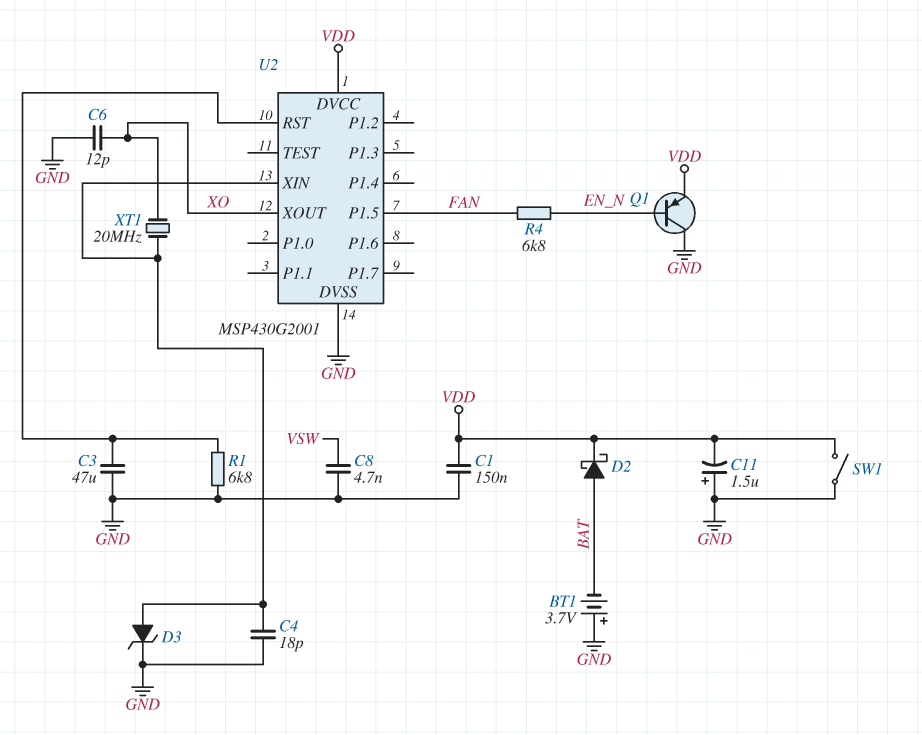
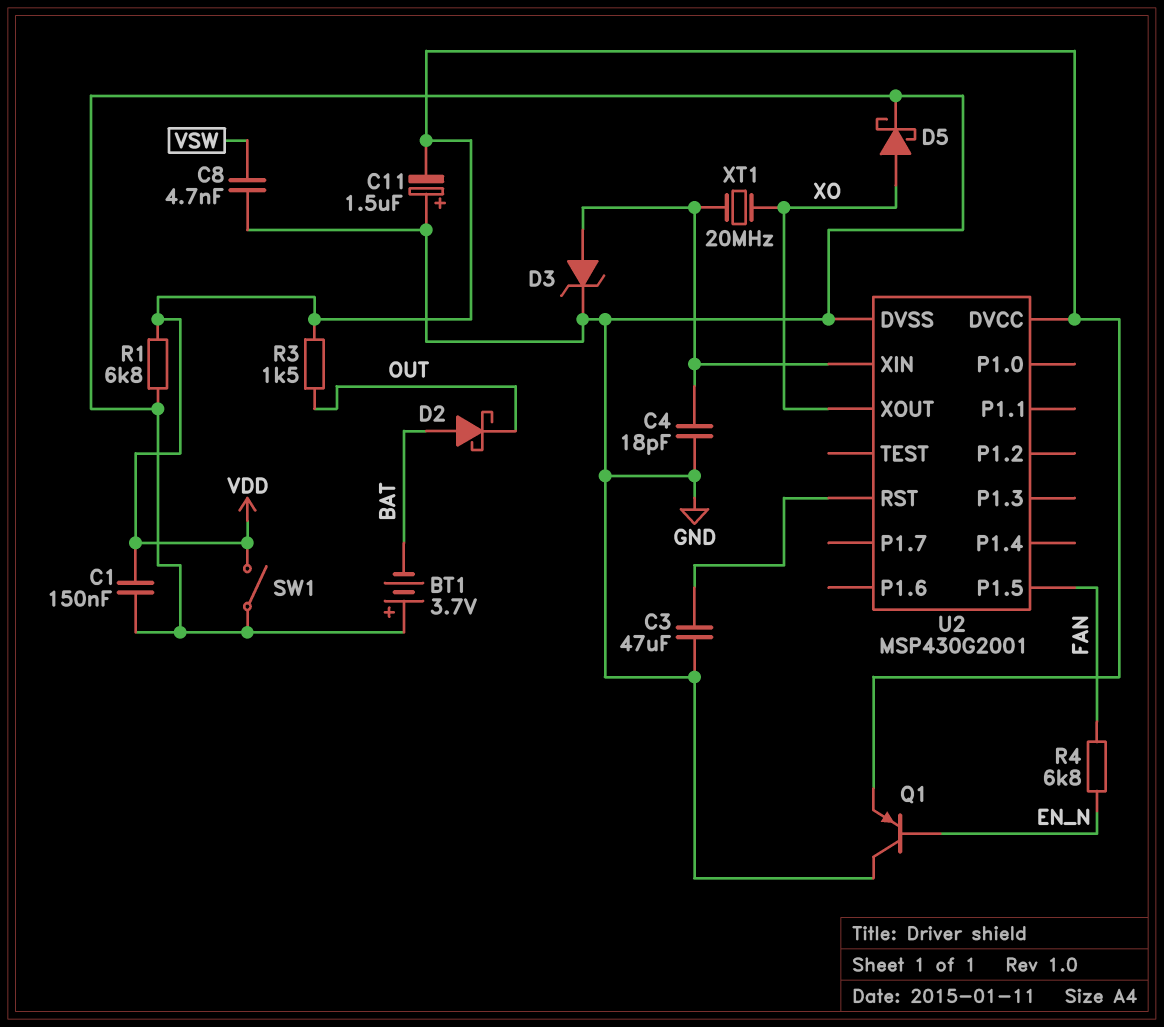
C6: 12pF (GND, XO) -> none
D2: schottky (A BAT, K VDD) -> schottky (A BAT, K OUT)
D5: none -> schottky (A XO, K GND)
R1: 6.8k (GND, U2/RST) -> 6.8k (GND, VDD)
R3: none -> 1.5k (OUT, VDD)

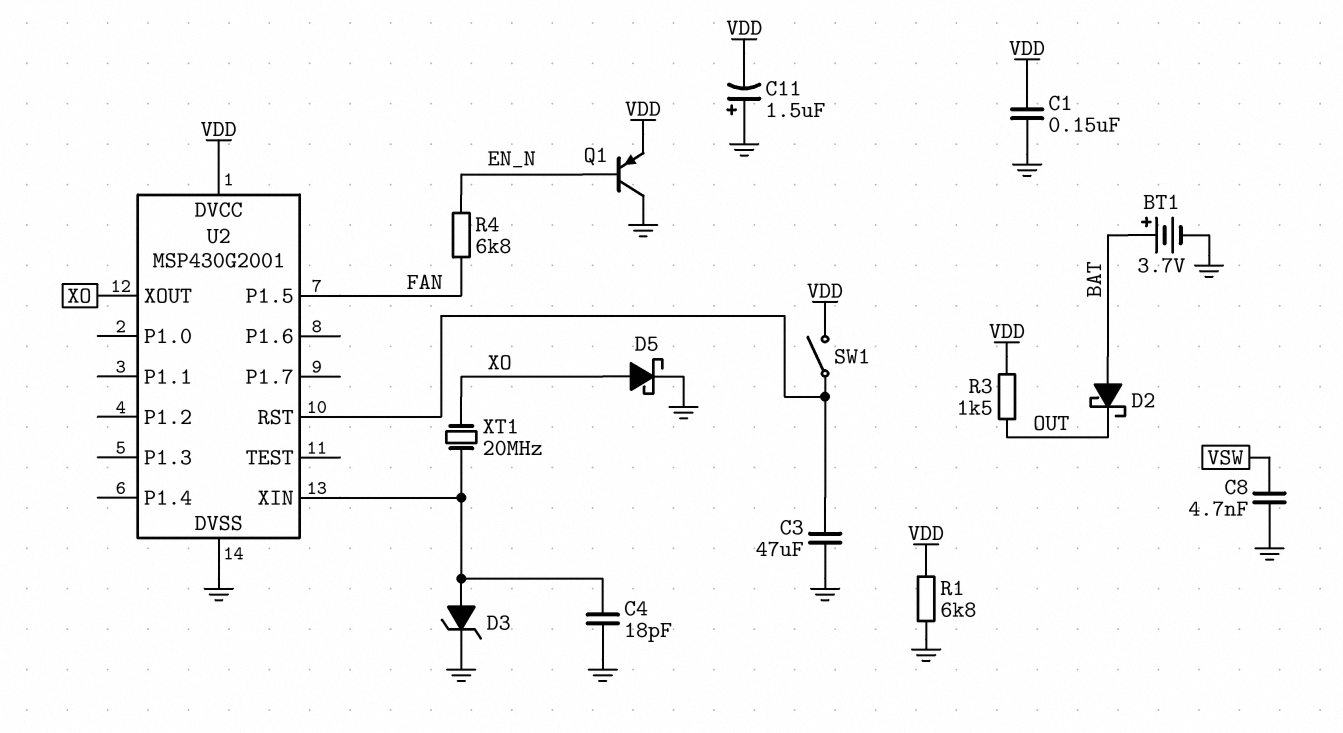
BT1: 3.7V (plus GND, minus BAT) -> 3.7V (plus BAT, minus GND)
SW1: switch (GND, VDD) -> switch (U2/RST, VDD)

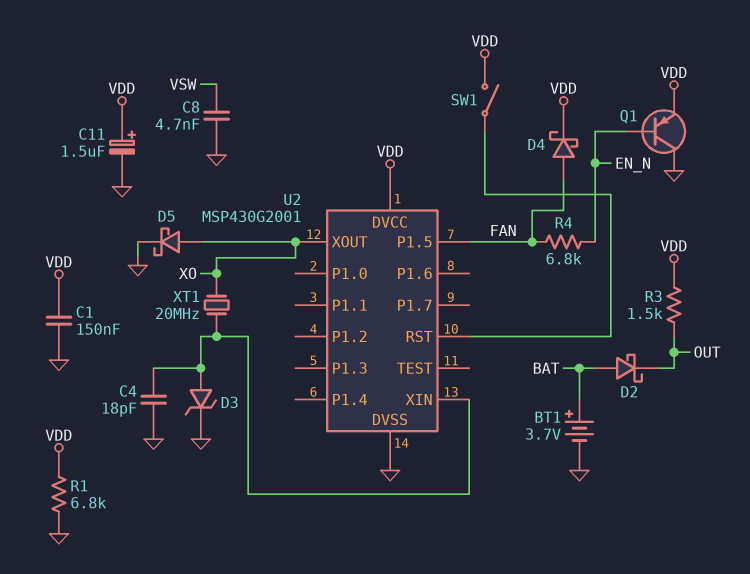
C3: 47uF (GND, U2/RST) -> none
C11: 1.5uF (plus GND, minus VDD) -> 1.5uF (plus VDD, minus GND)
D4: none -> schottky (A FAN, K VDD)

